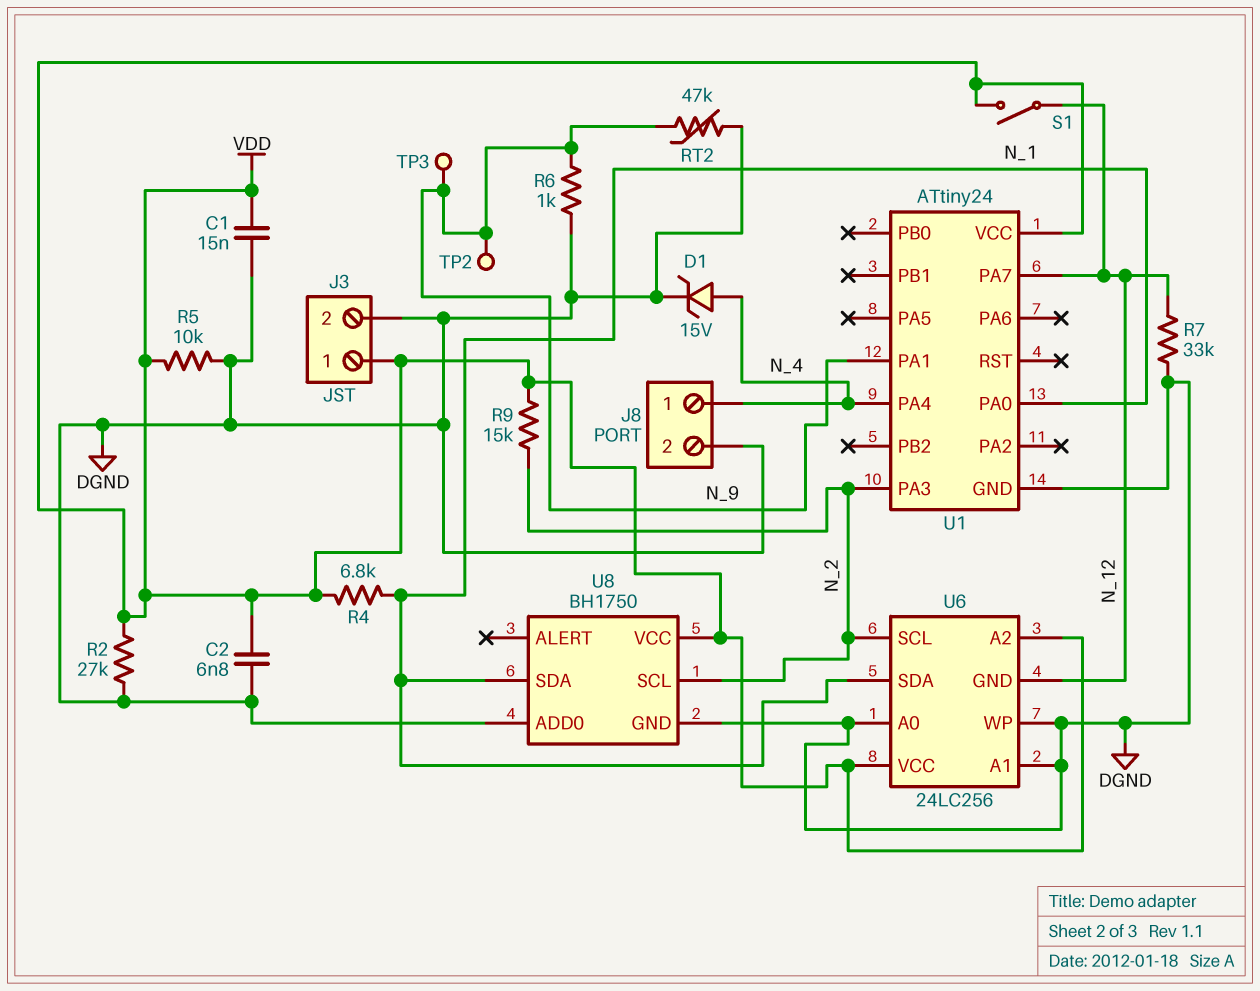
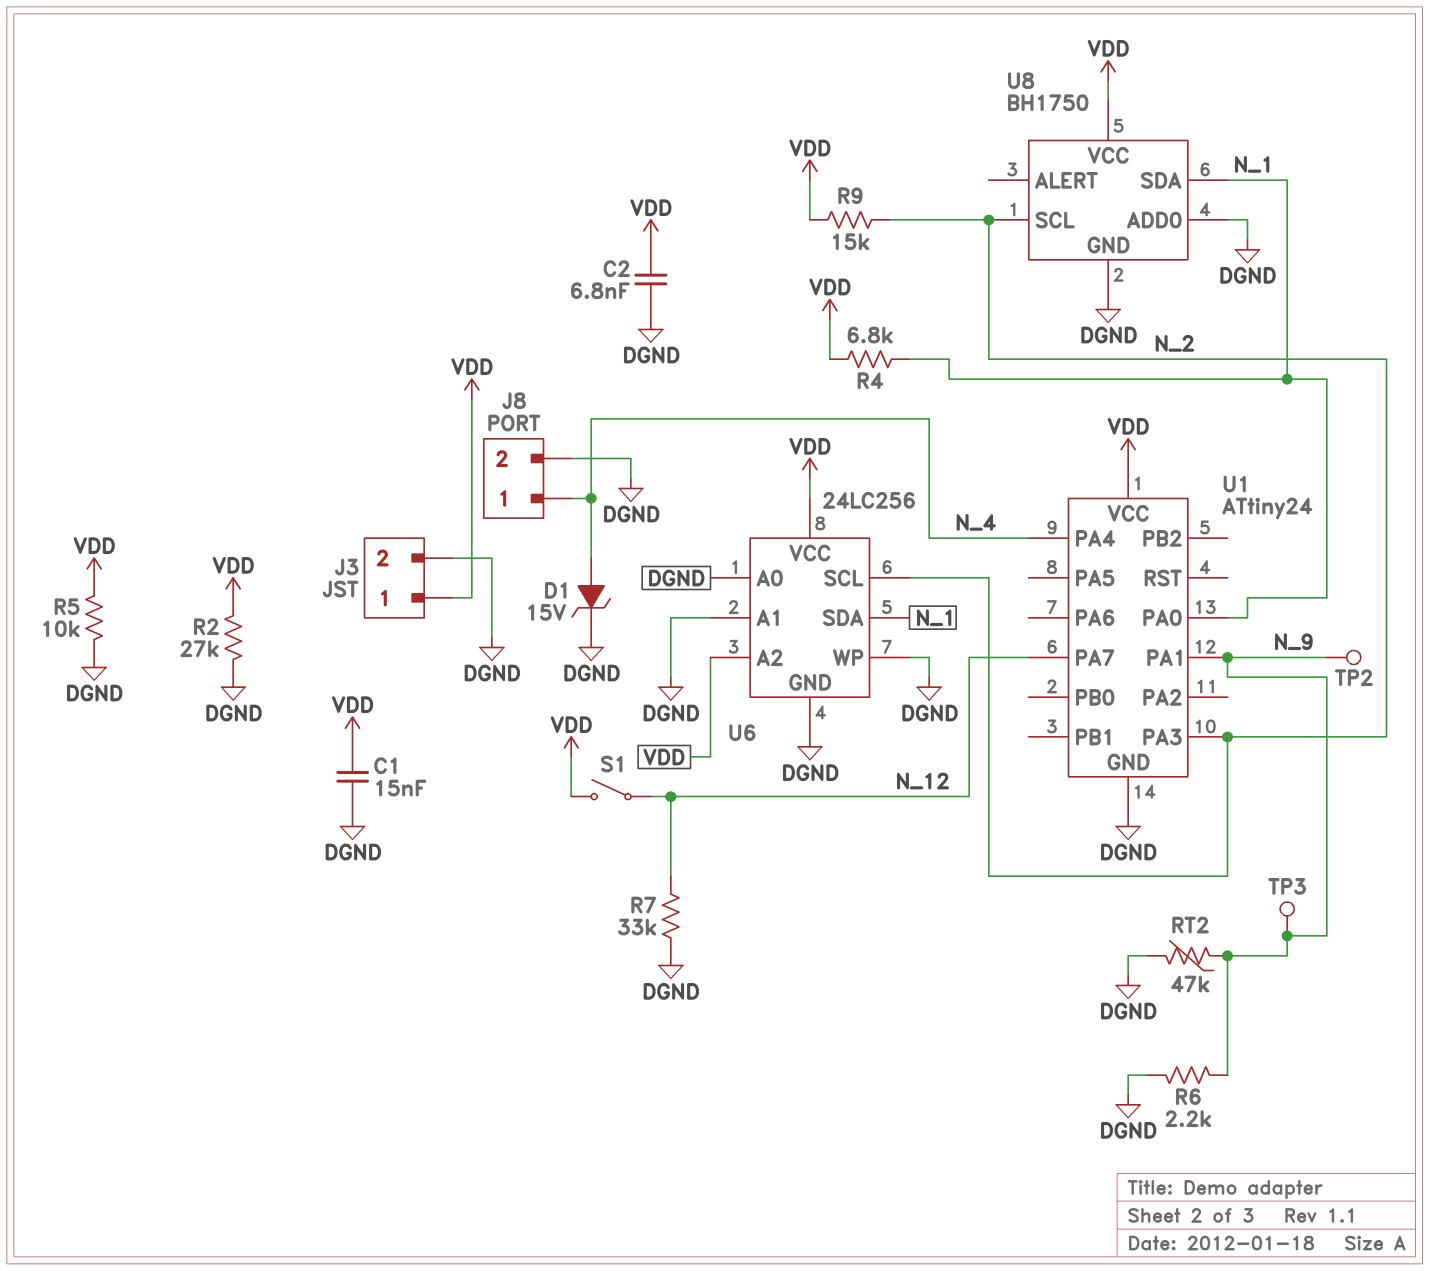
R6: 1k (DGND, N_9) -> 2.2k (DGND, N_9)
U6 pin GND: N_12 -> DGND

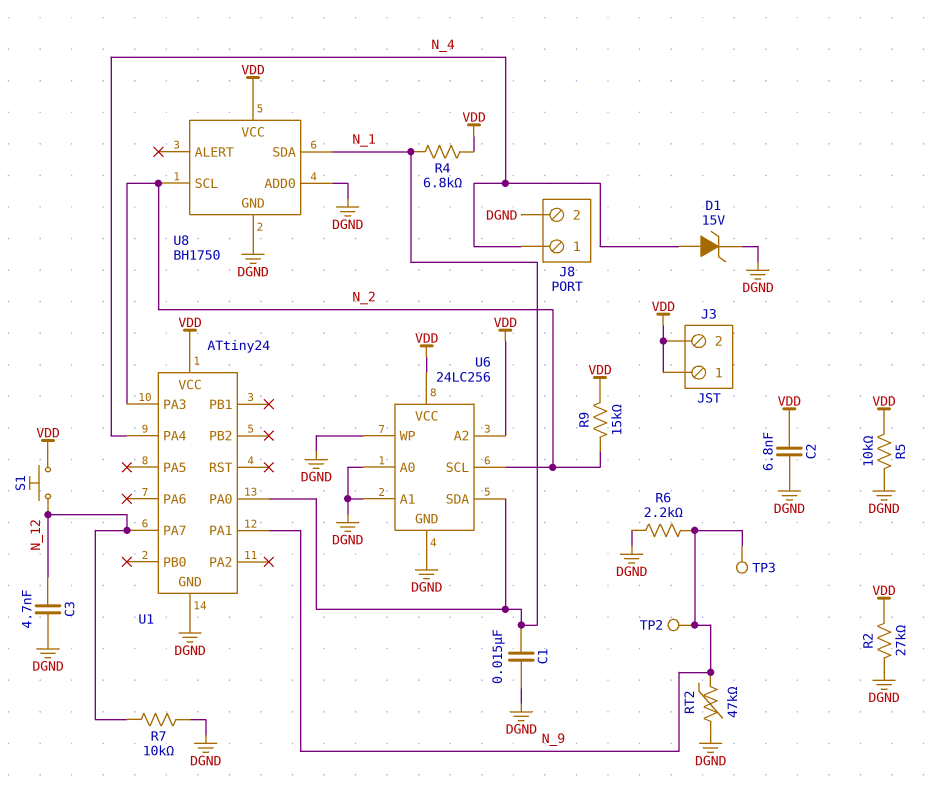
C1: 15nF (DGND, VDD) -> 15nF (DGND, N_1)
C3: none -> 4.7nF (DGND, N_12)
J3 pin 2: DGND -> VDD
R7: 33k (DGND, N_12) -> 10k (DGND, N_12)
S1: switch (N_12, VDD) -> button (N_12, VDD)

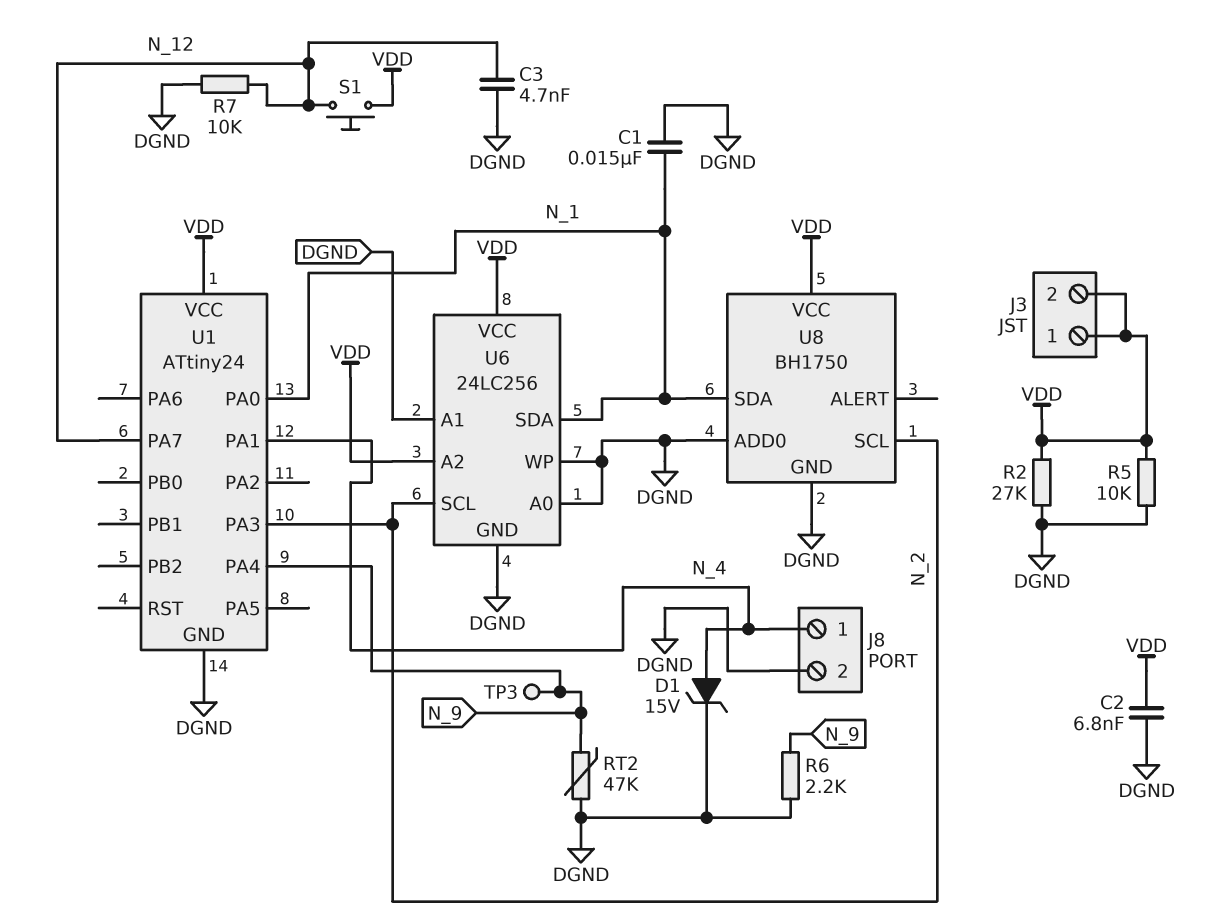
R4: 6.8k (N_1, VDD) -> none
R9: 15k (N_2, VDD) -> none
TP2: test point (N_9) -> none
U1 pin PA1: N_9 -> N_4
U1 pin PA4: N_4 -> N_9

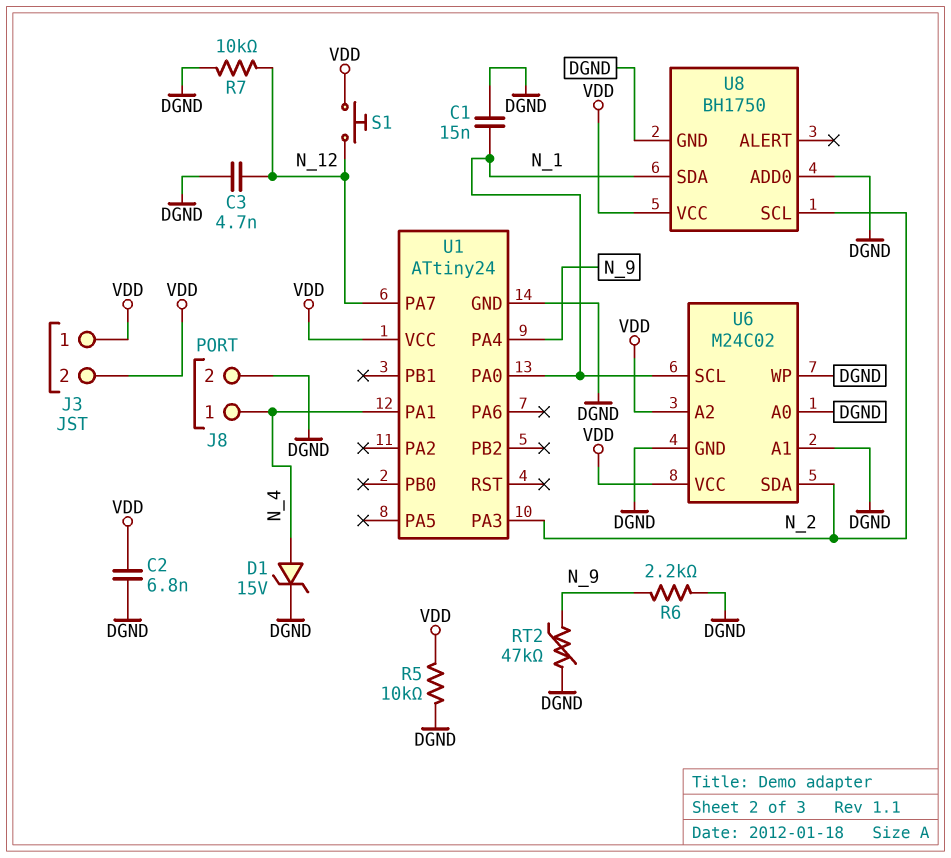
R2: 27k (DGND, VDD) -> none
TP3: test point (N_9) -> none
U6: 24LC256 -> M24C02
U6 pin SCL: N_2 -> N_1
U6 pin SDA: N_1 -> N_2

